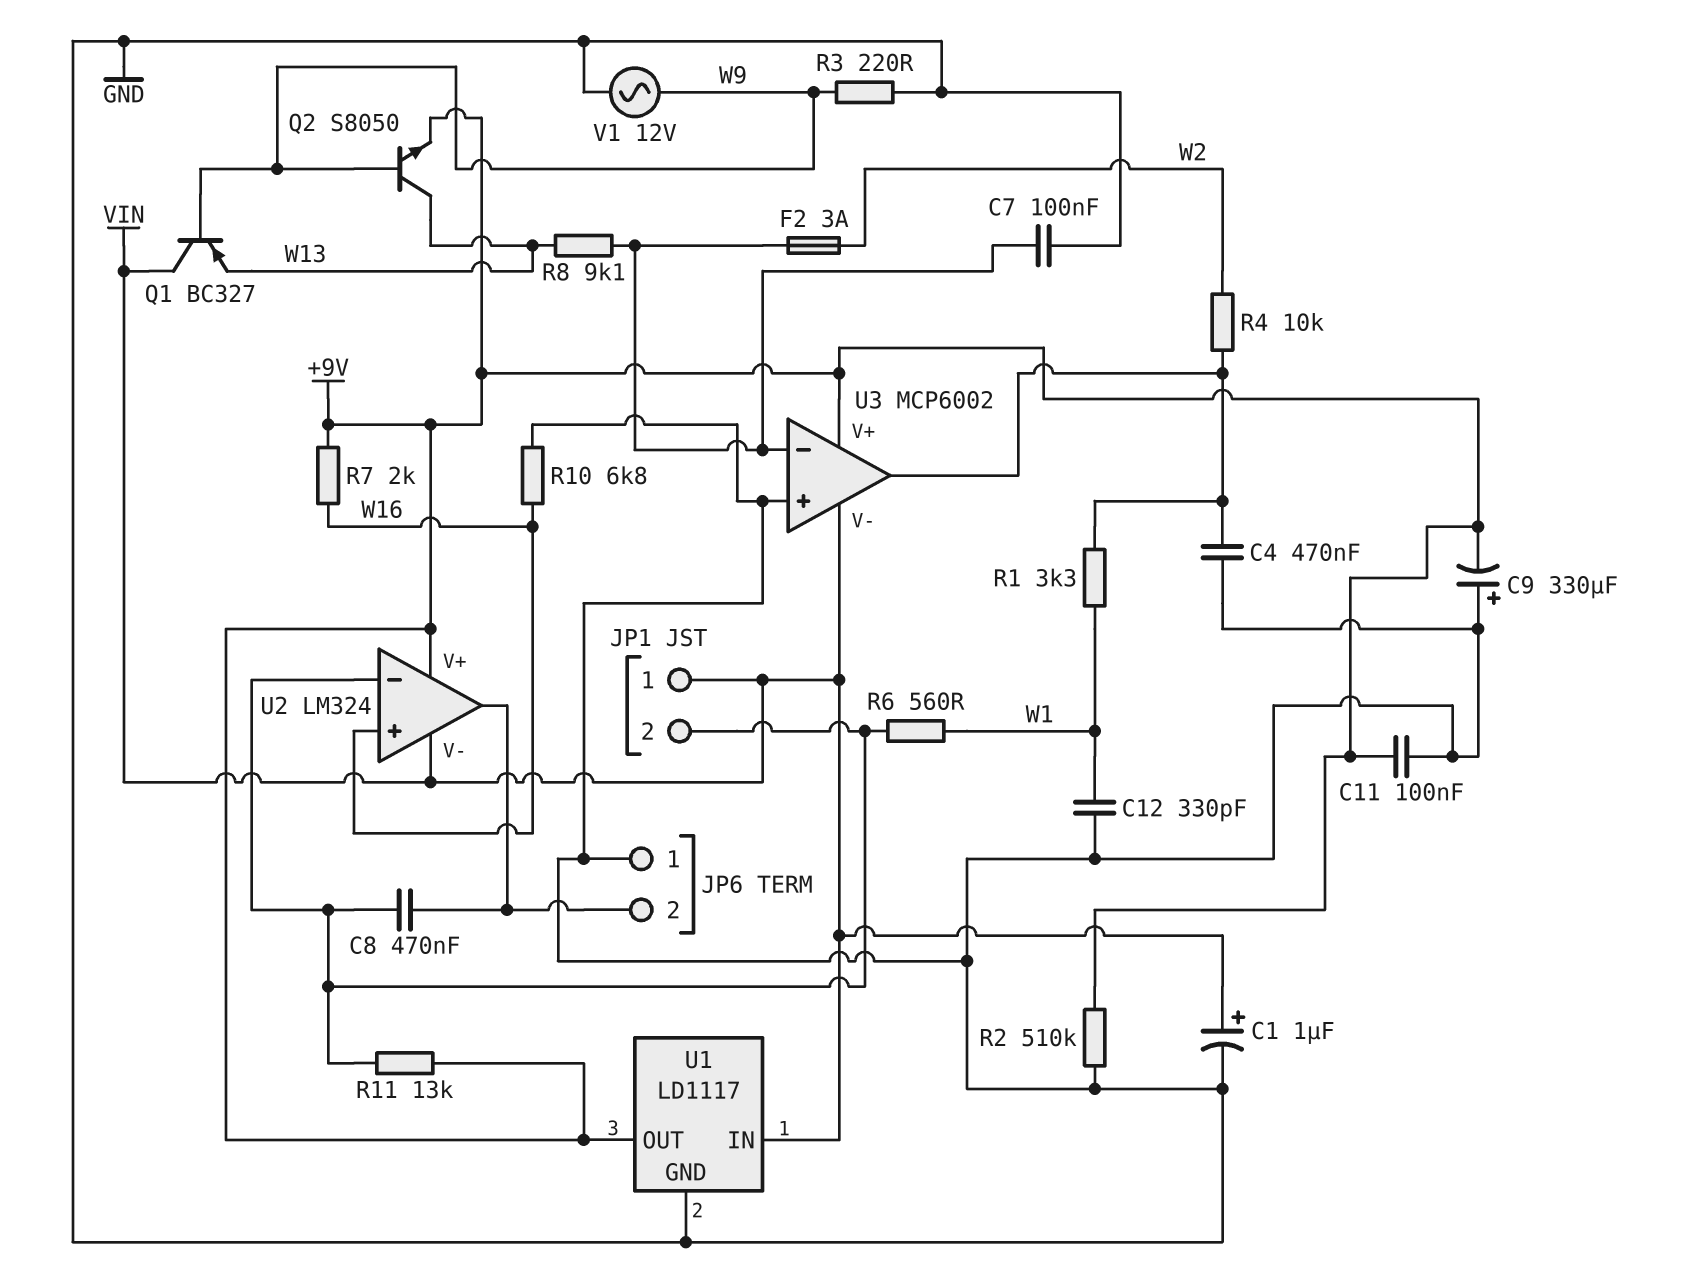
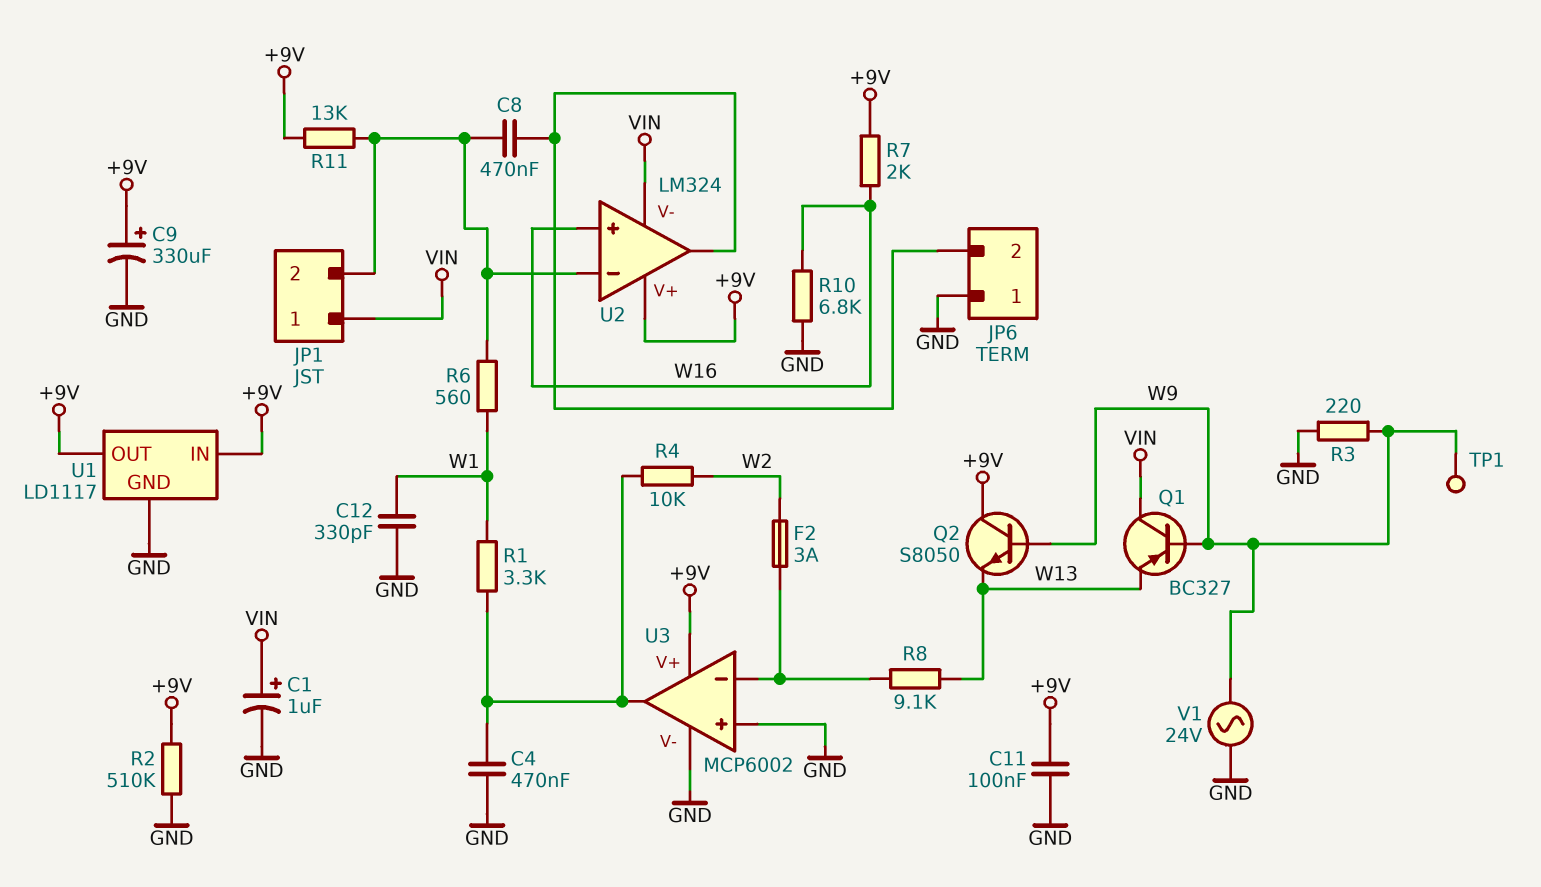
C7: 100nF (GND, U3/in-) -> none
C9: 330uF (plus GND, minus +9V) -> 330uF (plus +9V, minus GND)
Q2: NPN S8050 (B W9, C W13, E +9V) -> NPN S8050 (B W9, C +9V, E W13)
TP1: none -> test point (W9)
U1 pin IN: VIN -> +9V
U3 pin V-: VIN -> GND
V1: AC 12V (GND, W9) -> AC 24V (GND, W9)

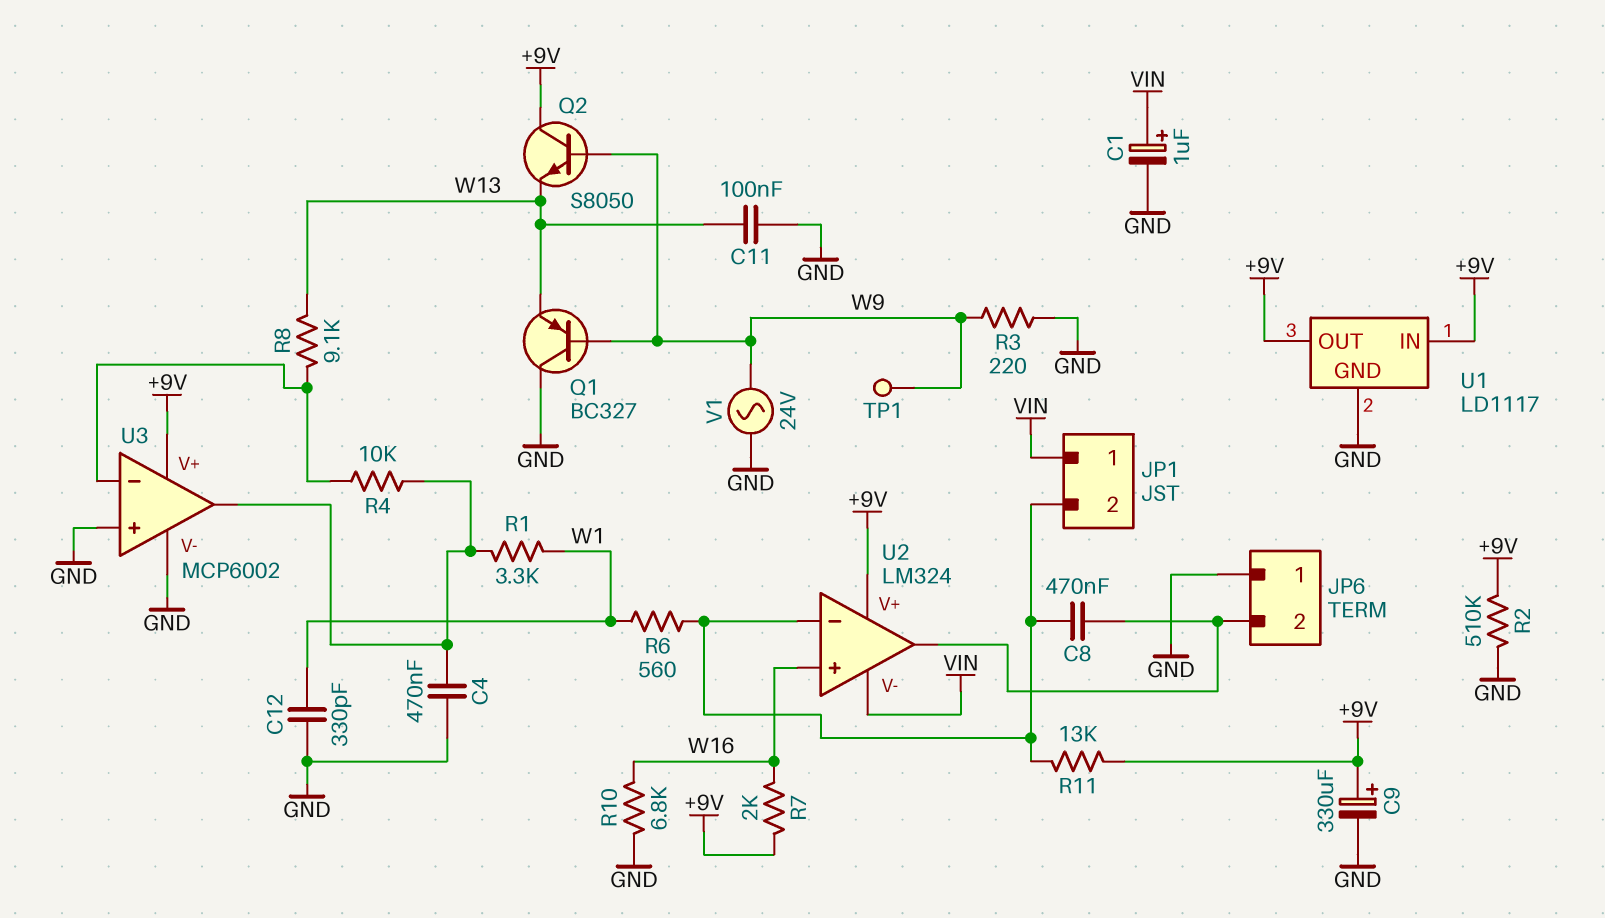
C11: 100nF (+9V, GND) -> 100nF (GND, W13)
F2: 3A (U3/in-, W2) -> none
Q1: PNP BC327 (B W9, C VIN, E W13) -> PNP BC327 (B W9, C GND, E W13)
R4: 10k (U3/out, W2) -> 10k (U3/in-, U3/out)

